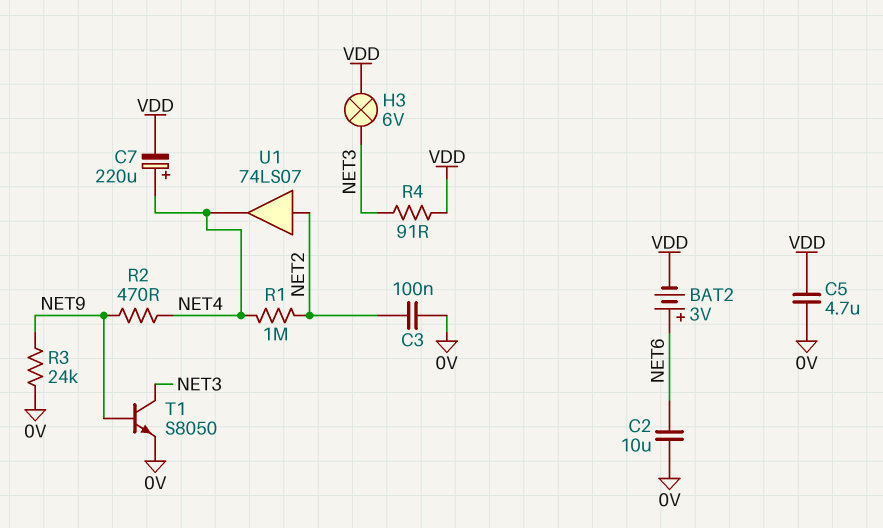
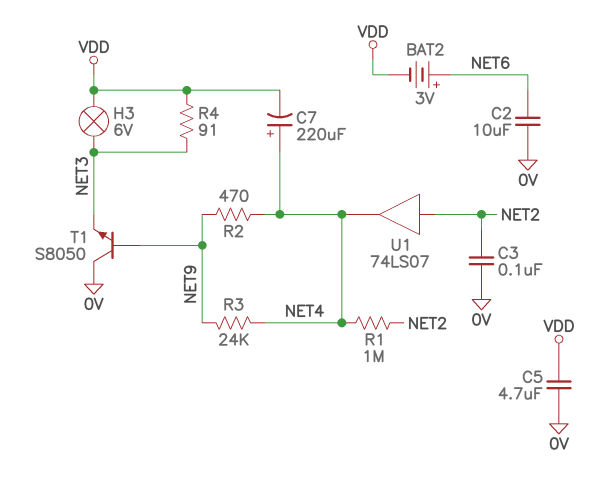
R3: 24k (0V, NET9) -> 24k (NET4, NET9)
T1: NPN S8050 (B NET9, C NET3, E 0V) -> NPN S8050 (B NET9, C 0V, E NET3)

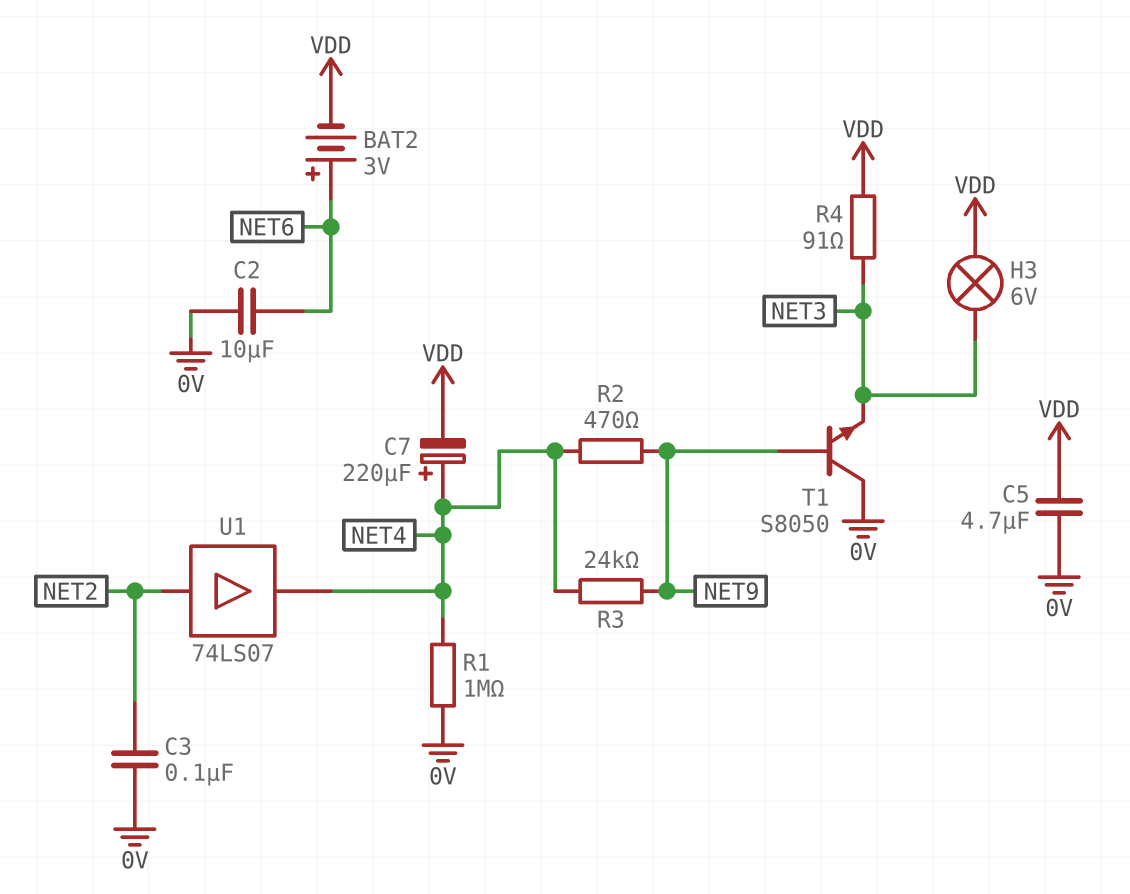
R1: 1M (NET2, NET4) -> 1M (0V, NET4)

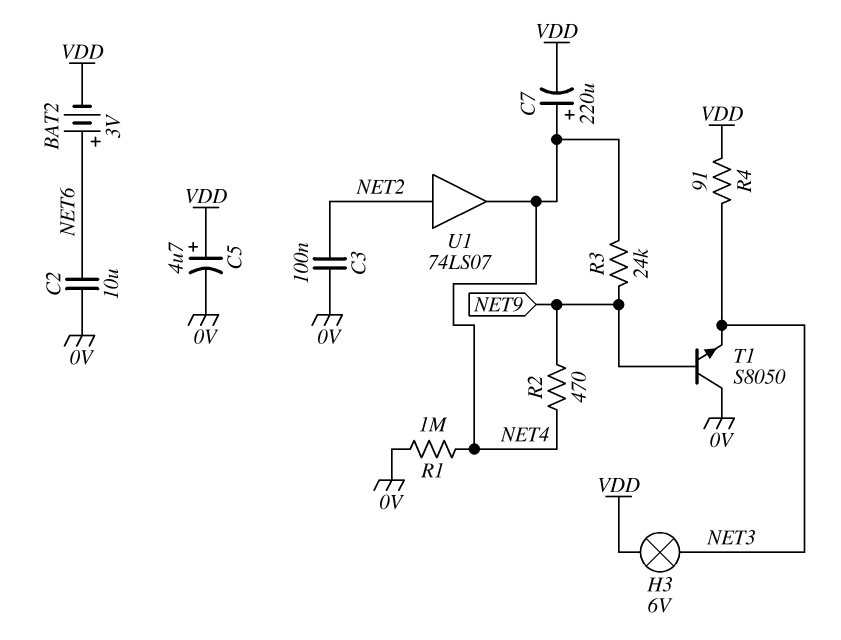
C5: 4.7uF (0V, VDD) -> 4.7uF (plus VDD, minus 0V)

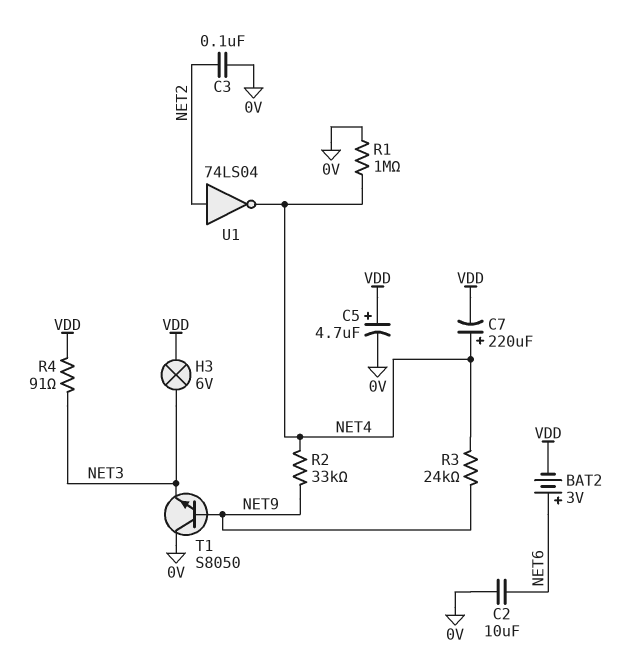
R2: 470 (NET4, NET9) -> 33k (NET4, NET9)
U1: buffer 74LS07 (in NET2, out NET4) -> NOT 74LS04 (in NET2, out NET4)

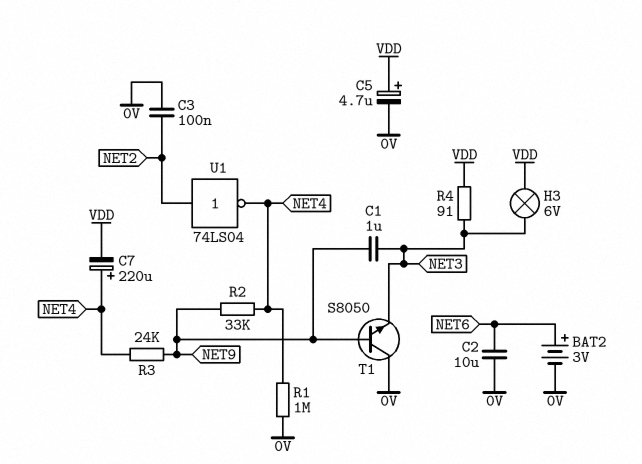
BAT2: 3V (plus NET6, minus VDD) -> 3V (plus NET6, minus 0V)
C1: none -> 1uF (NET3, NET9)

